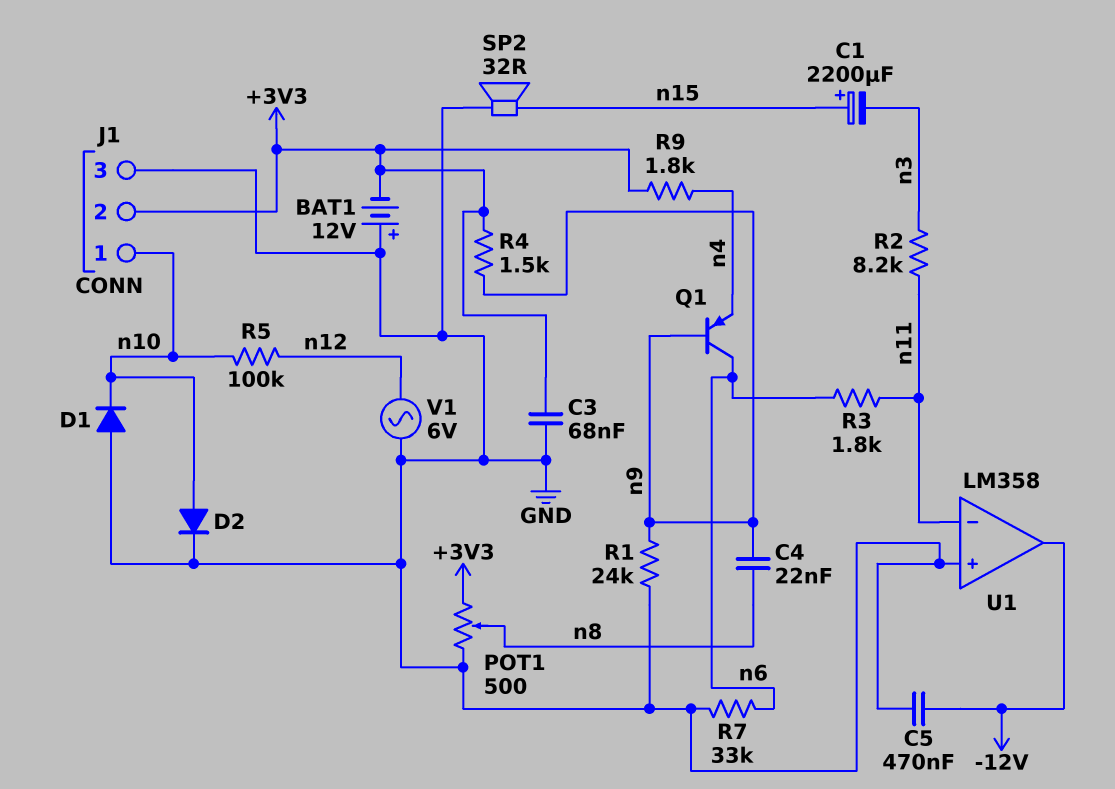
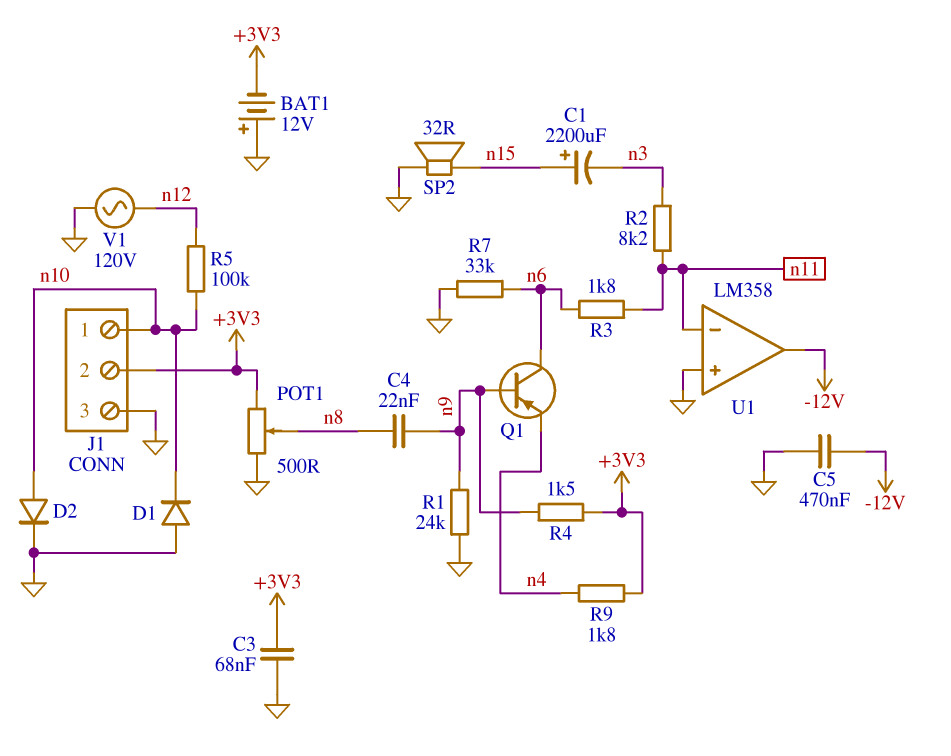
V1: AC 6V (GND, n12) -> AC 120V (GND, n12)

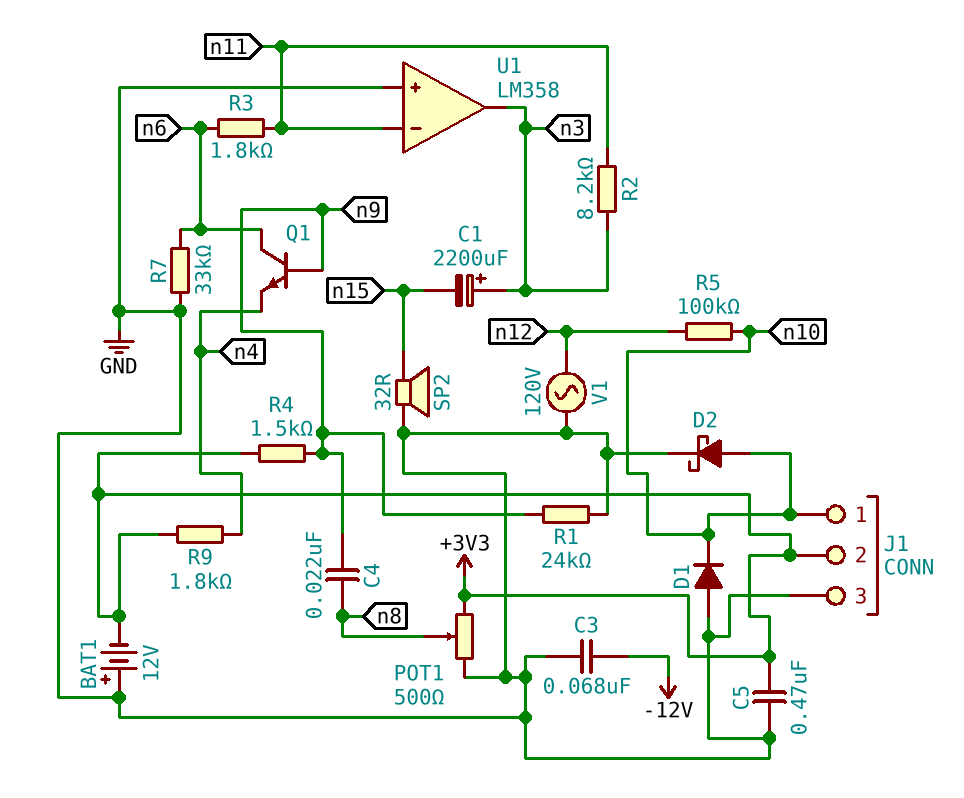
C1: 2200uF (plus n15, minus n3) -> 2200uF (plus n3, minus n15)
C3: 68nF (+3V3, GND) -> 68nF (-12V, GND)
C5: 470nF (-12V, GND) -> 470nF (+3V3, GND)
D2: diode (A n10, K GND) -> schottky (A n10, K GND)
Q1: PNP (B n9, C n6, E n4) -> NPN (B n9, C n6, E n4)
U1 pin out: -12V -> n3

